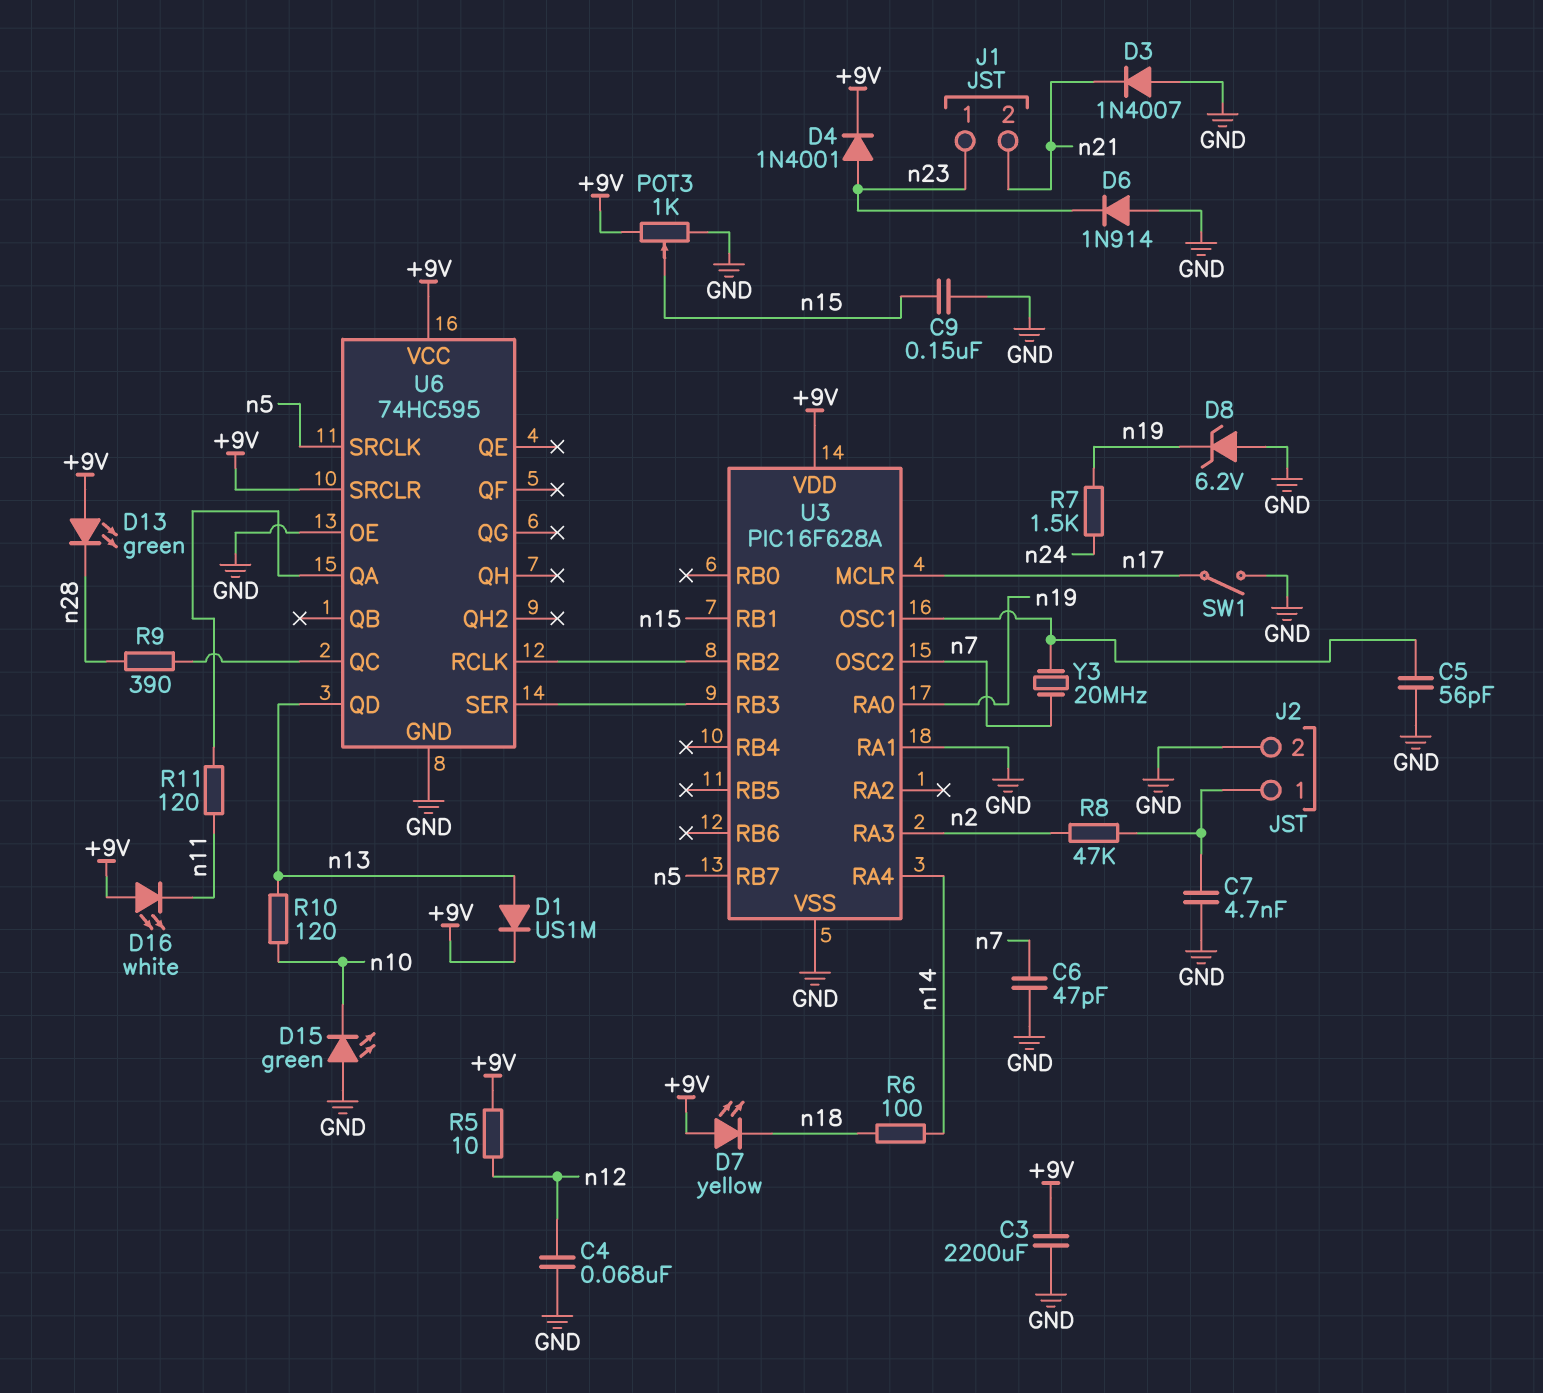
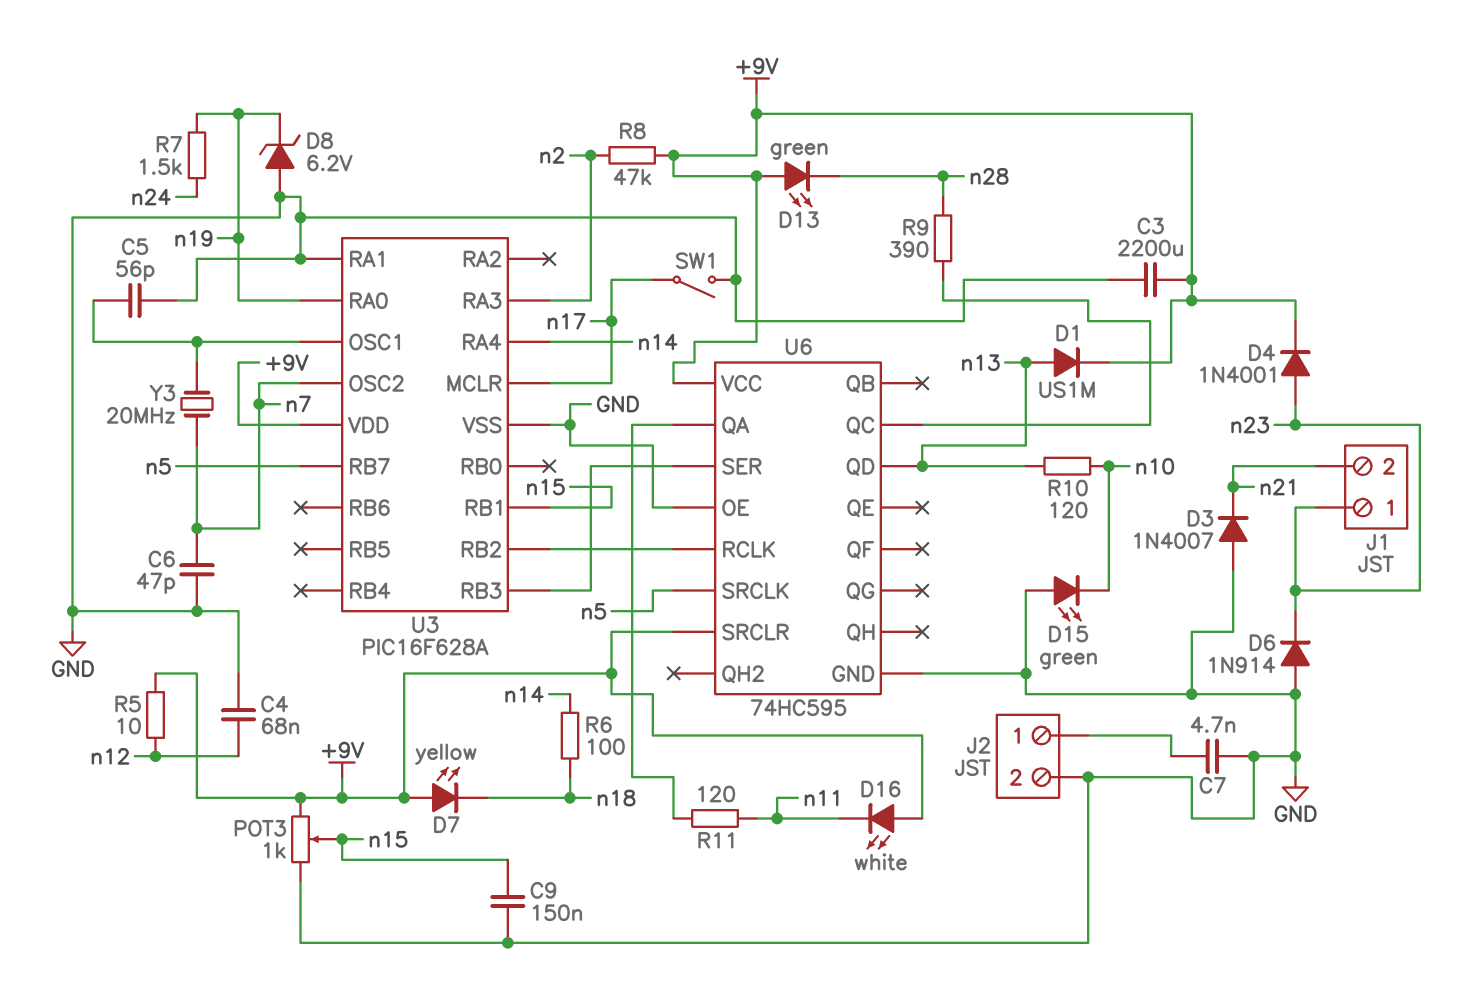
R8: 47k (J2/1, n2) -> 47k (+9V, n2)

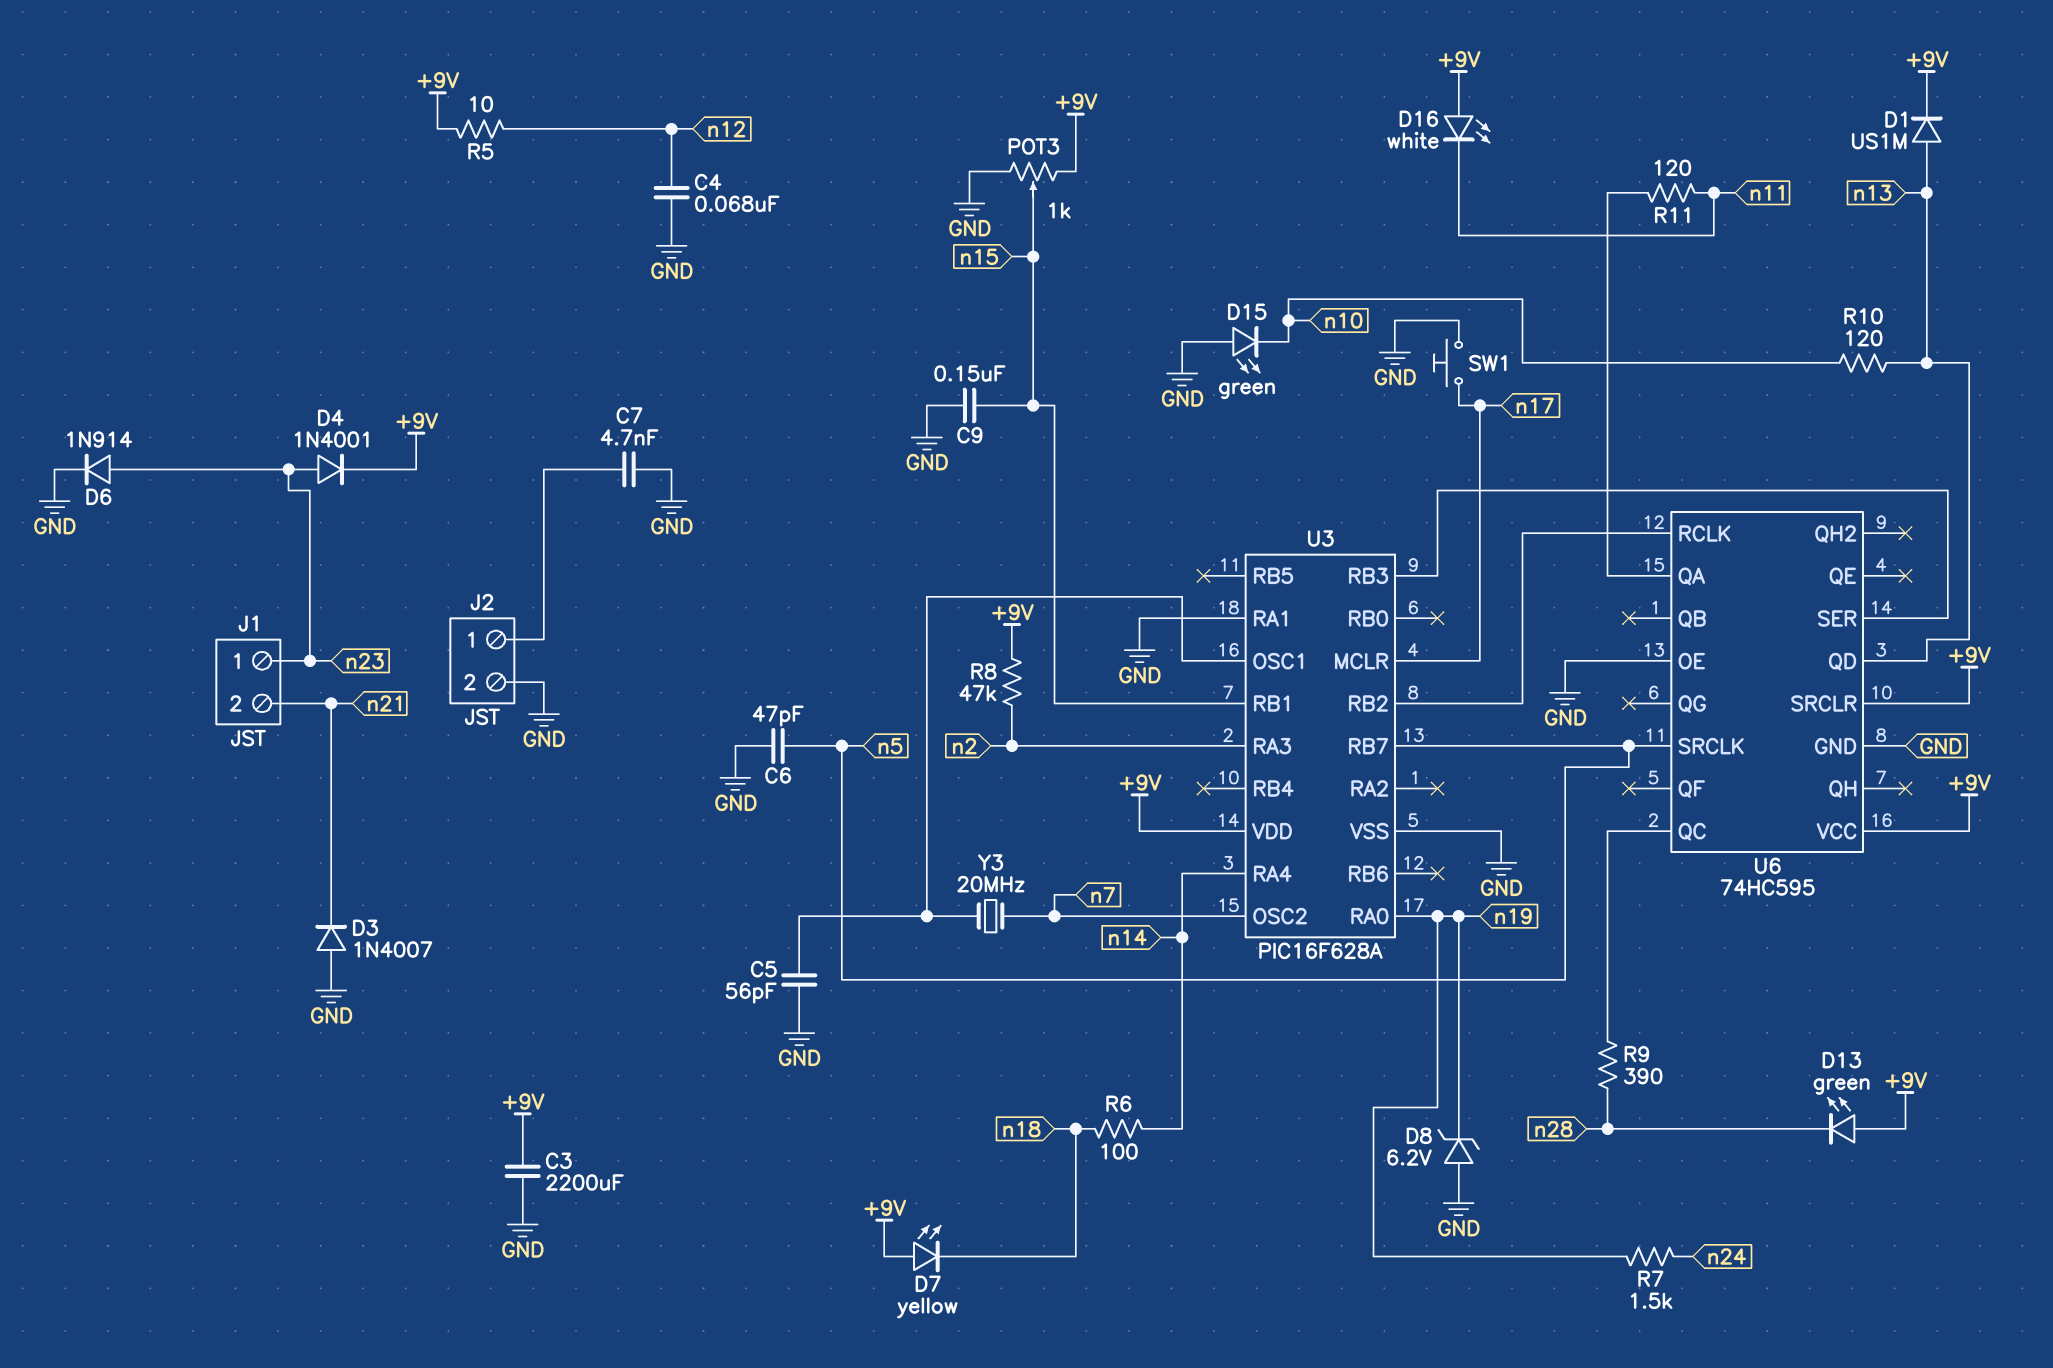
C6: 47pF (GND, n7) -> 47pF (GND, n5)
D6: diode 1N914 (A GND, K n23) -> diode 1N914 (A n23, K GND)
SW1: switch (GND, n17) -> button (GND, n17)

